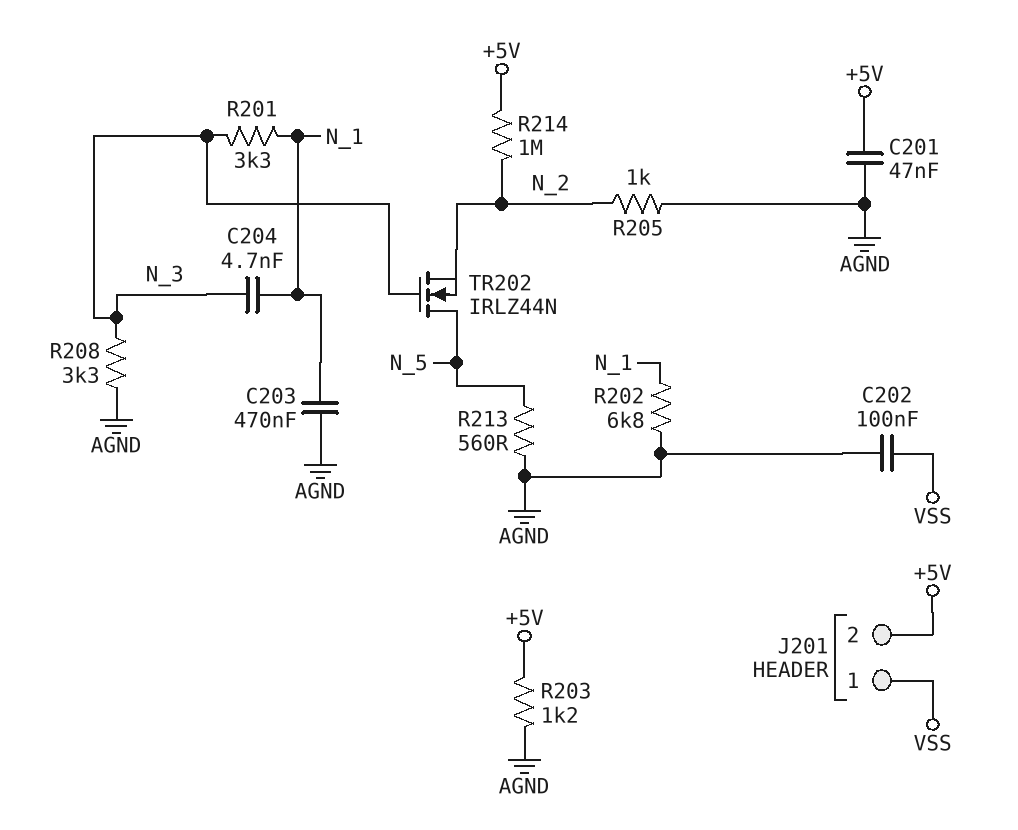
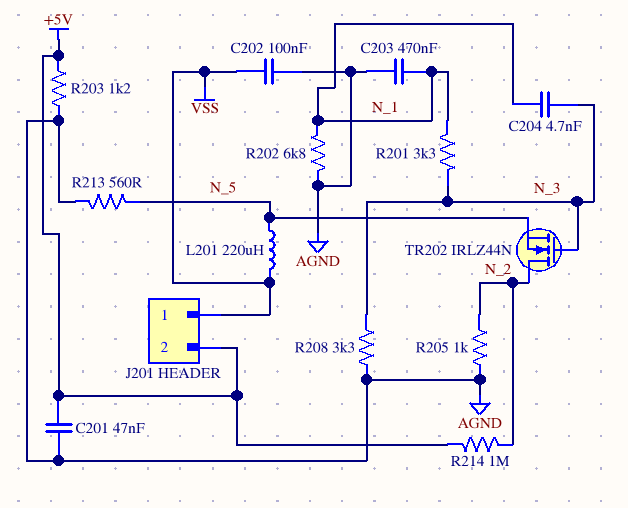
L201: none -> 220uH (N_5, VSS)
TR202: NMOS IRLZ44N (G N_3, D N_5, S N_2) -> NMOS IRLZ44N (G N_3, D N_2, S N_5)

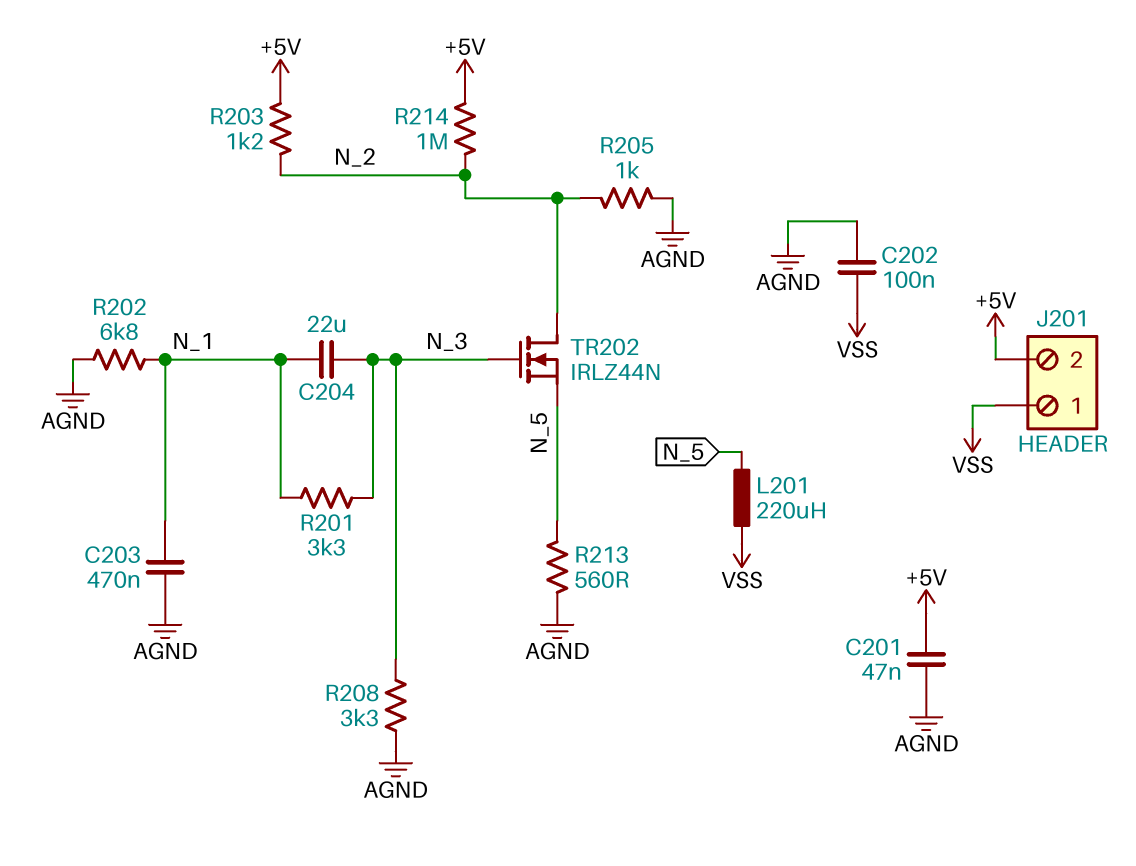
C204: 4.7nF (N_1, N_3) -> 22uF (N_1, N_3)
R203: 1.2k (+5V, AGND) -> 1.2k (+5V, N_2)

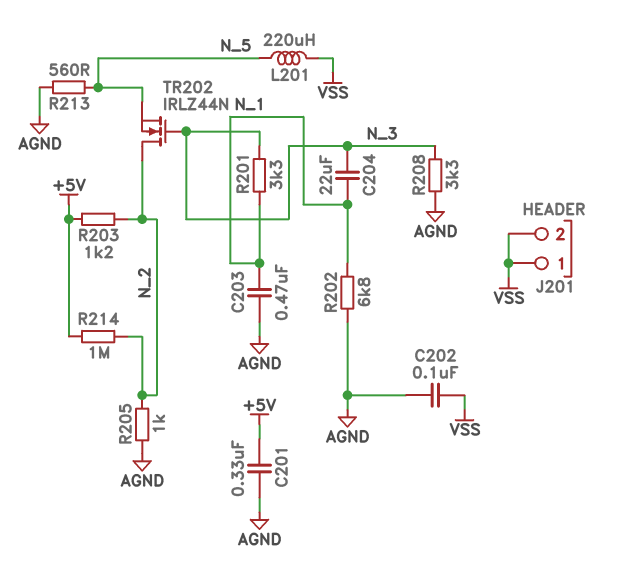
C201: 47nF (+5V, AGND) -> 330nF (+5V, AGND)
J201 pin 2: +5V -> VSS

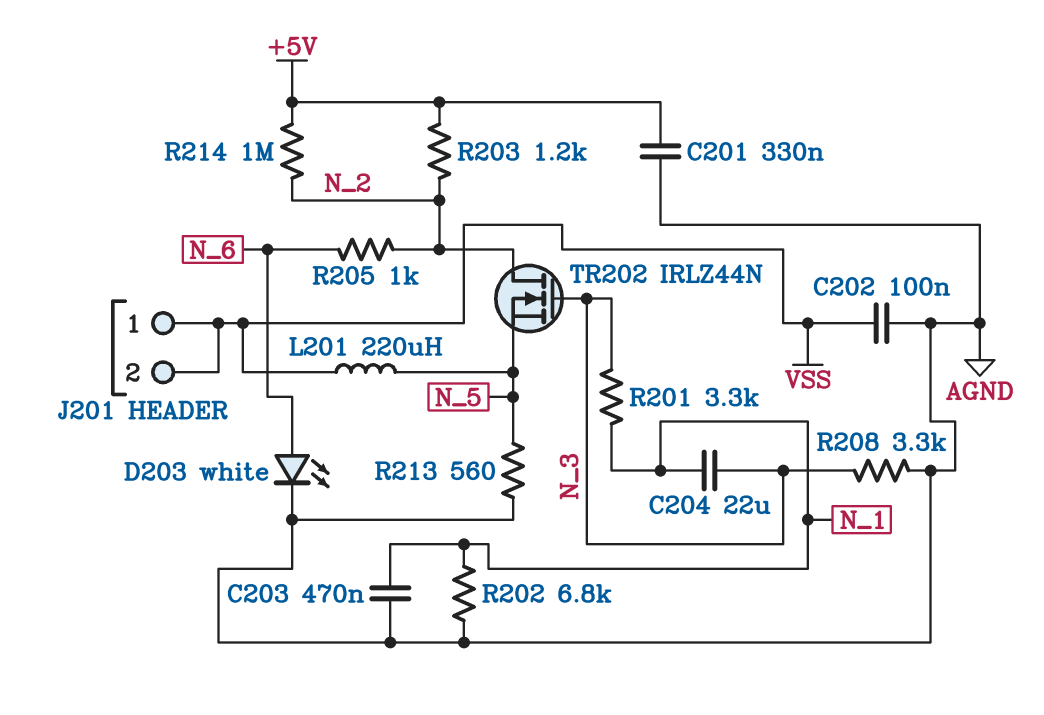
D203: none -> LED white (A N_6, K AGND)
R205: 1k (AGND, N_2) -> 1k (N_2, N_6)

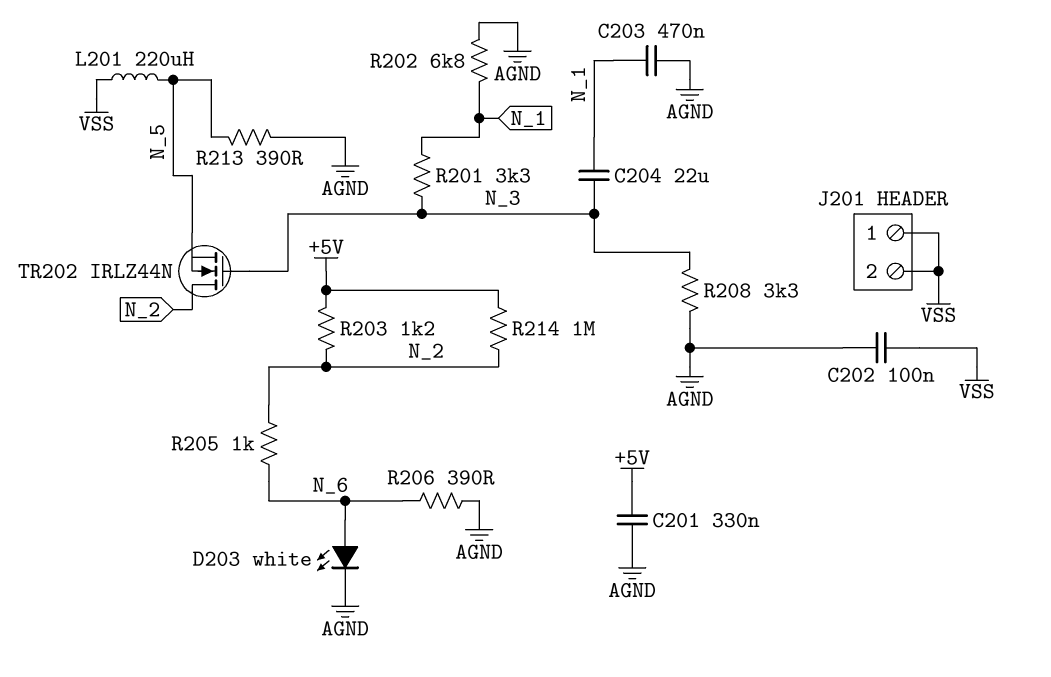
R206: none -> 390 (AGND, N_6)
R213: 560 (AGND, N_5) -> 390 (AGND, N_5)

